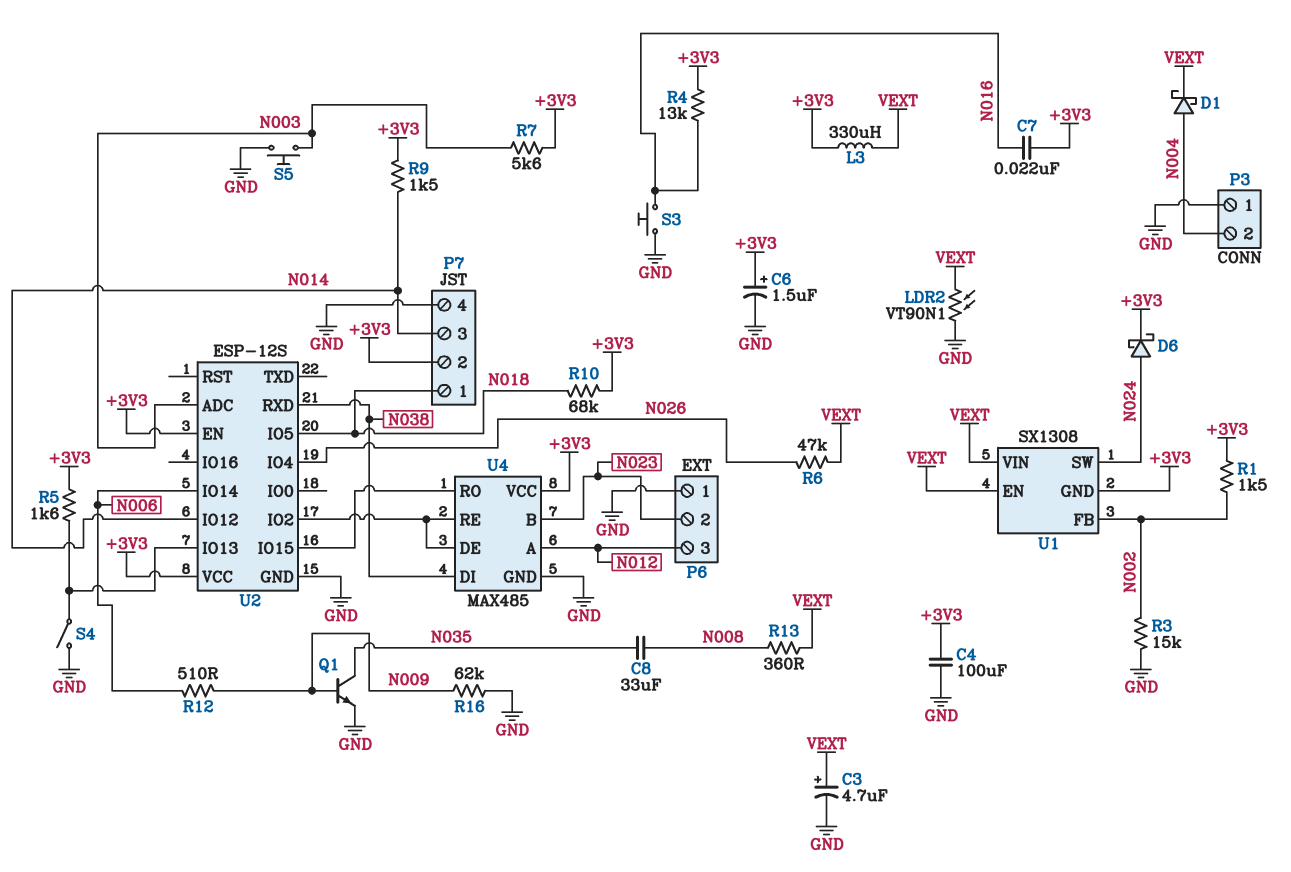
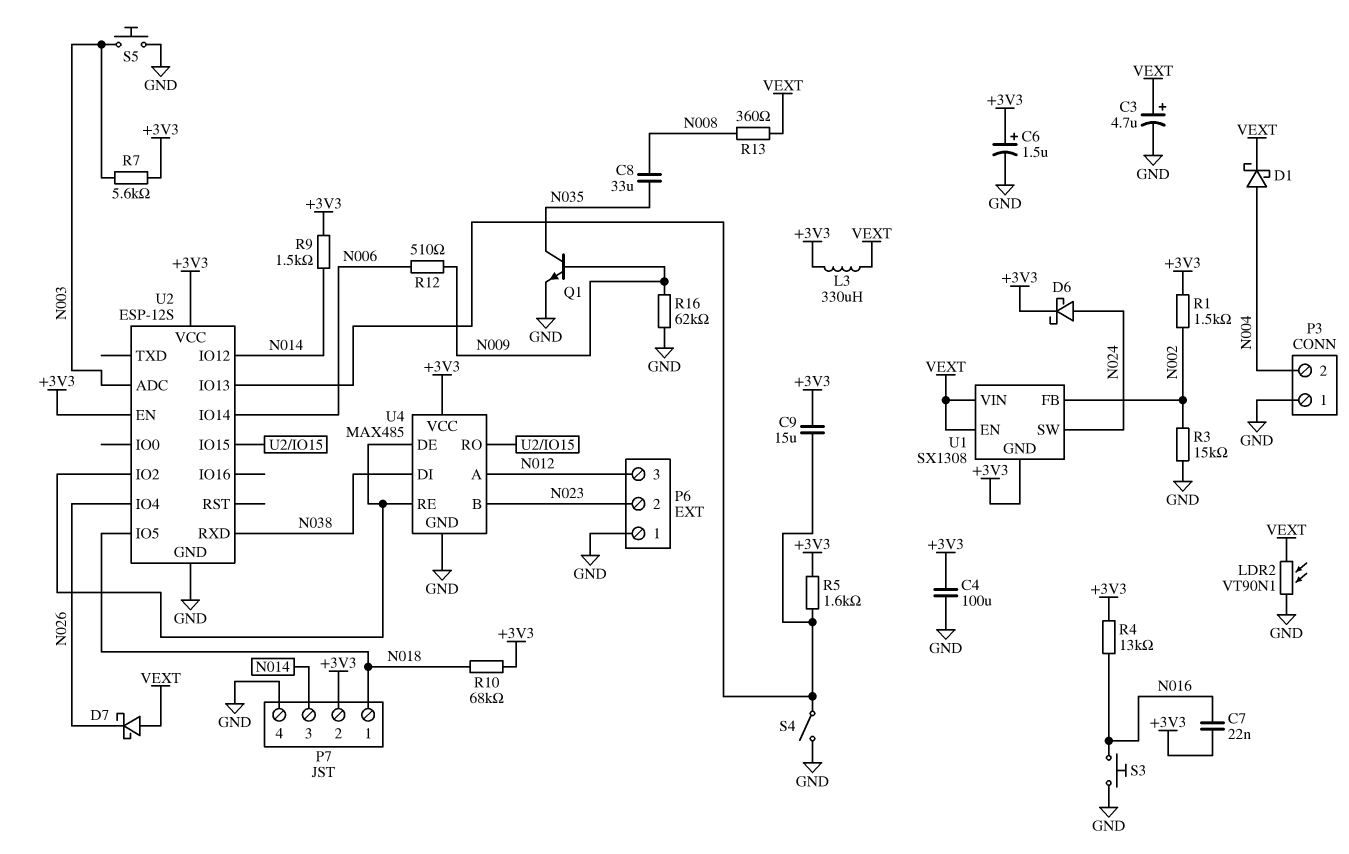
C9: none -> 15uF (+3V3, U2/IO13)
D7: none -> schottky (A VEXT, K N026)
R6: 47k (N026, VEXT) -> none

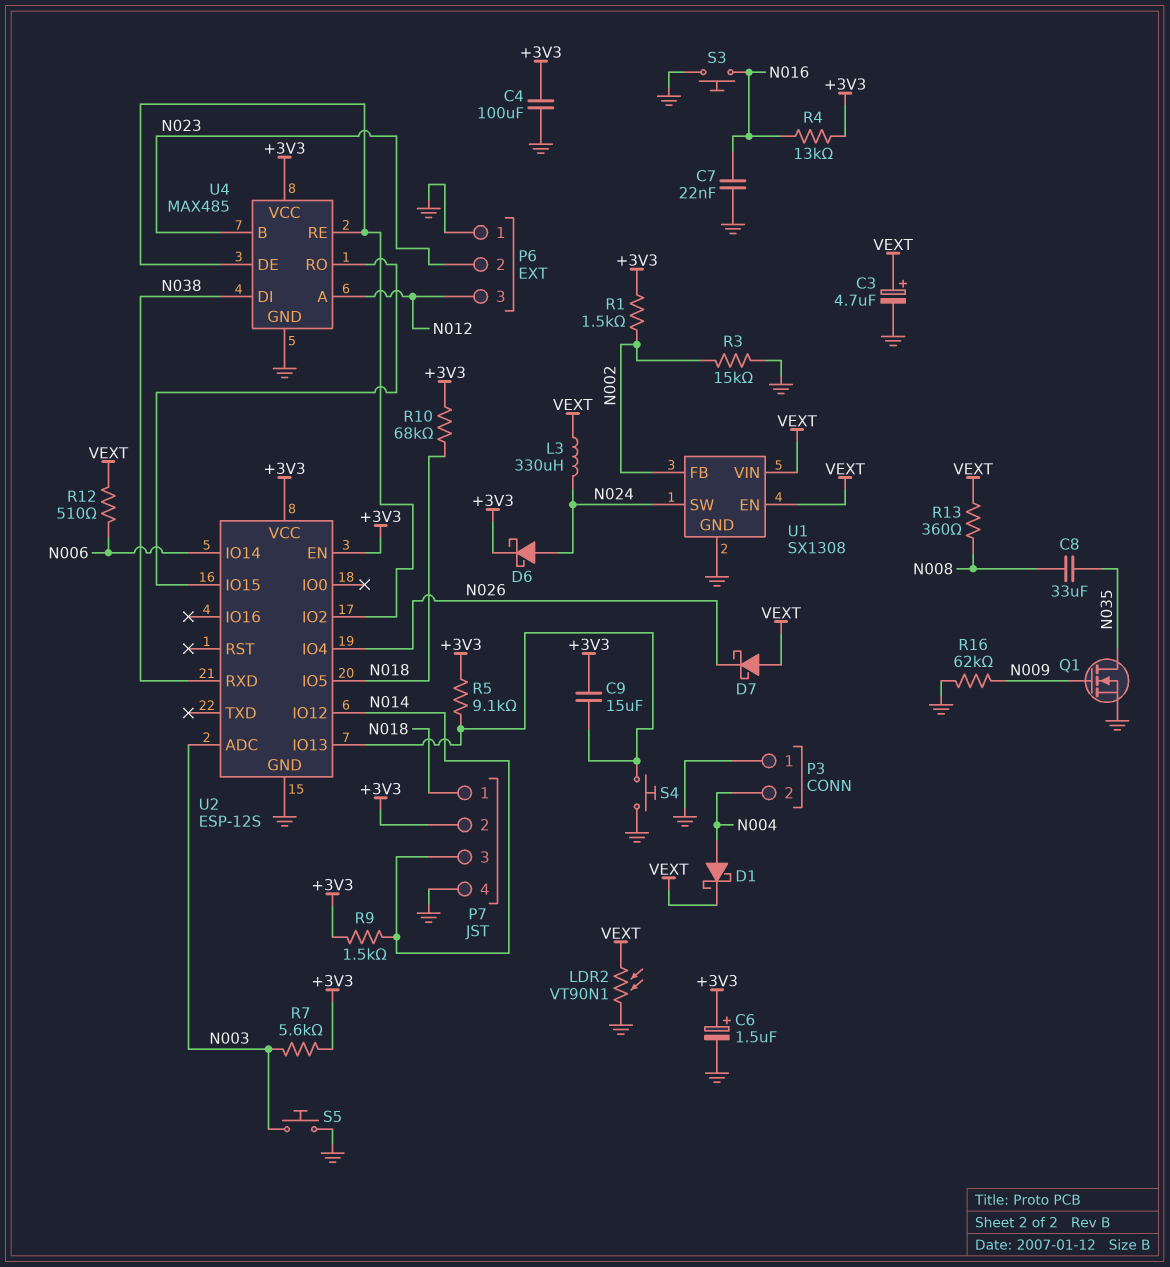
C7: 22nF (+3V3, N016) -> 22nF (GND, N016)
L3: 330uH (+3V3, VEXT) -> 330uH (N024, VEXT)
Q1: NPN (B N009, C N035, E GND) -> NMOS (G N009, D N035, S GND)
R5: 1.6k (+3V3, U2/IO13) -> 9.1k (+3V3, U2/IO13)
R12: 510 (N006, N009) -> 510 (N006, VEXT)
S4: switch (GND, U2/IO13) -> button (GND, U2/IO13)
U1 pin GND: +3V3 -> GND

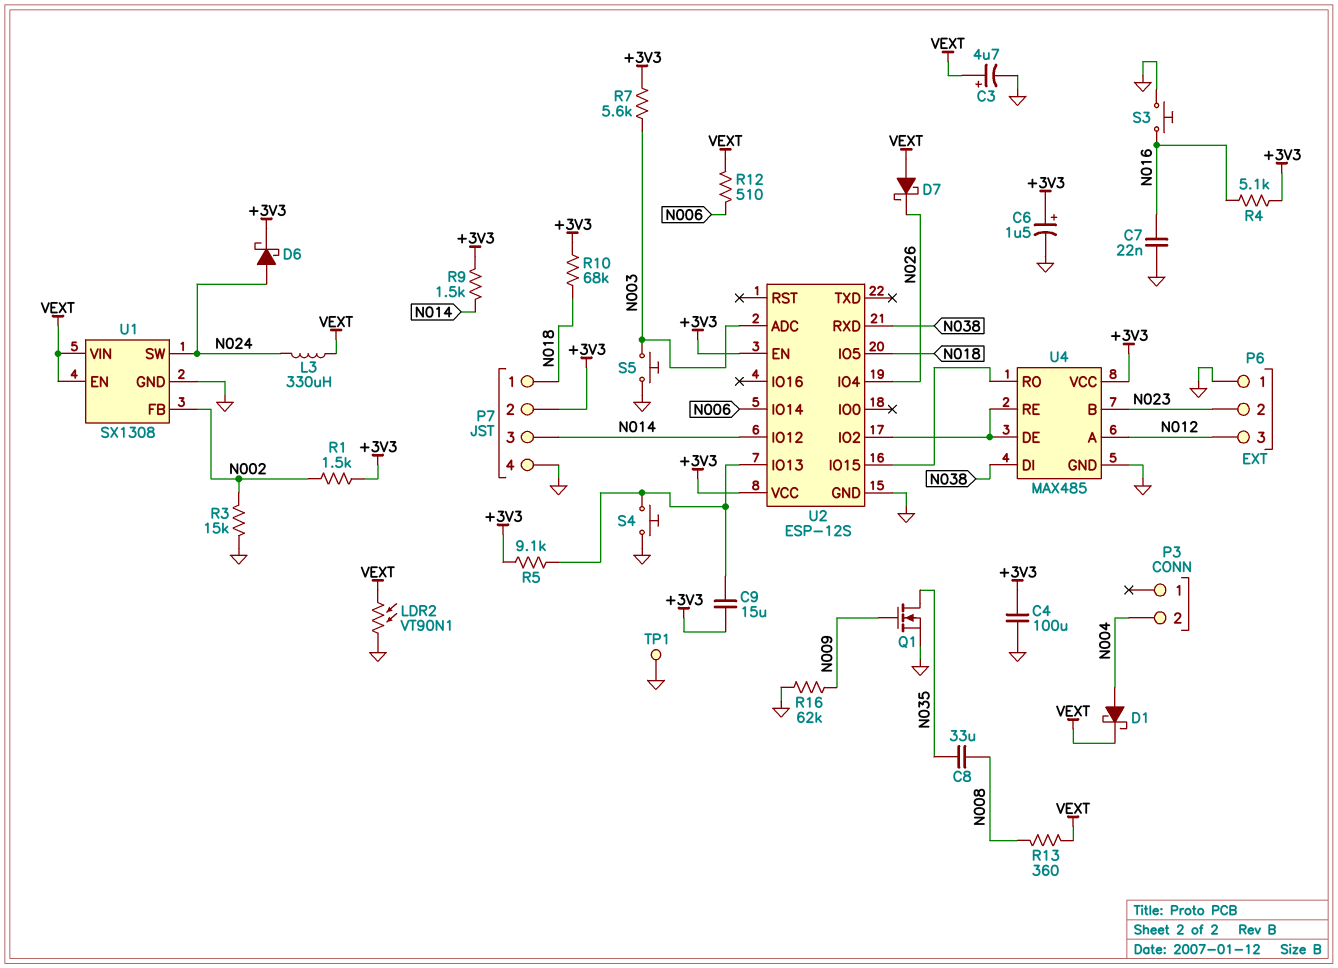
P3 pin 1: GND -> none
R4: 13k (+3V3, N016) -> 5.1k (+3V3, N016)
TP1: none -> test point (GND)

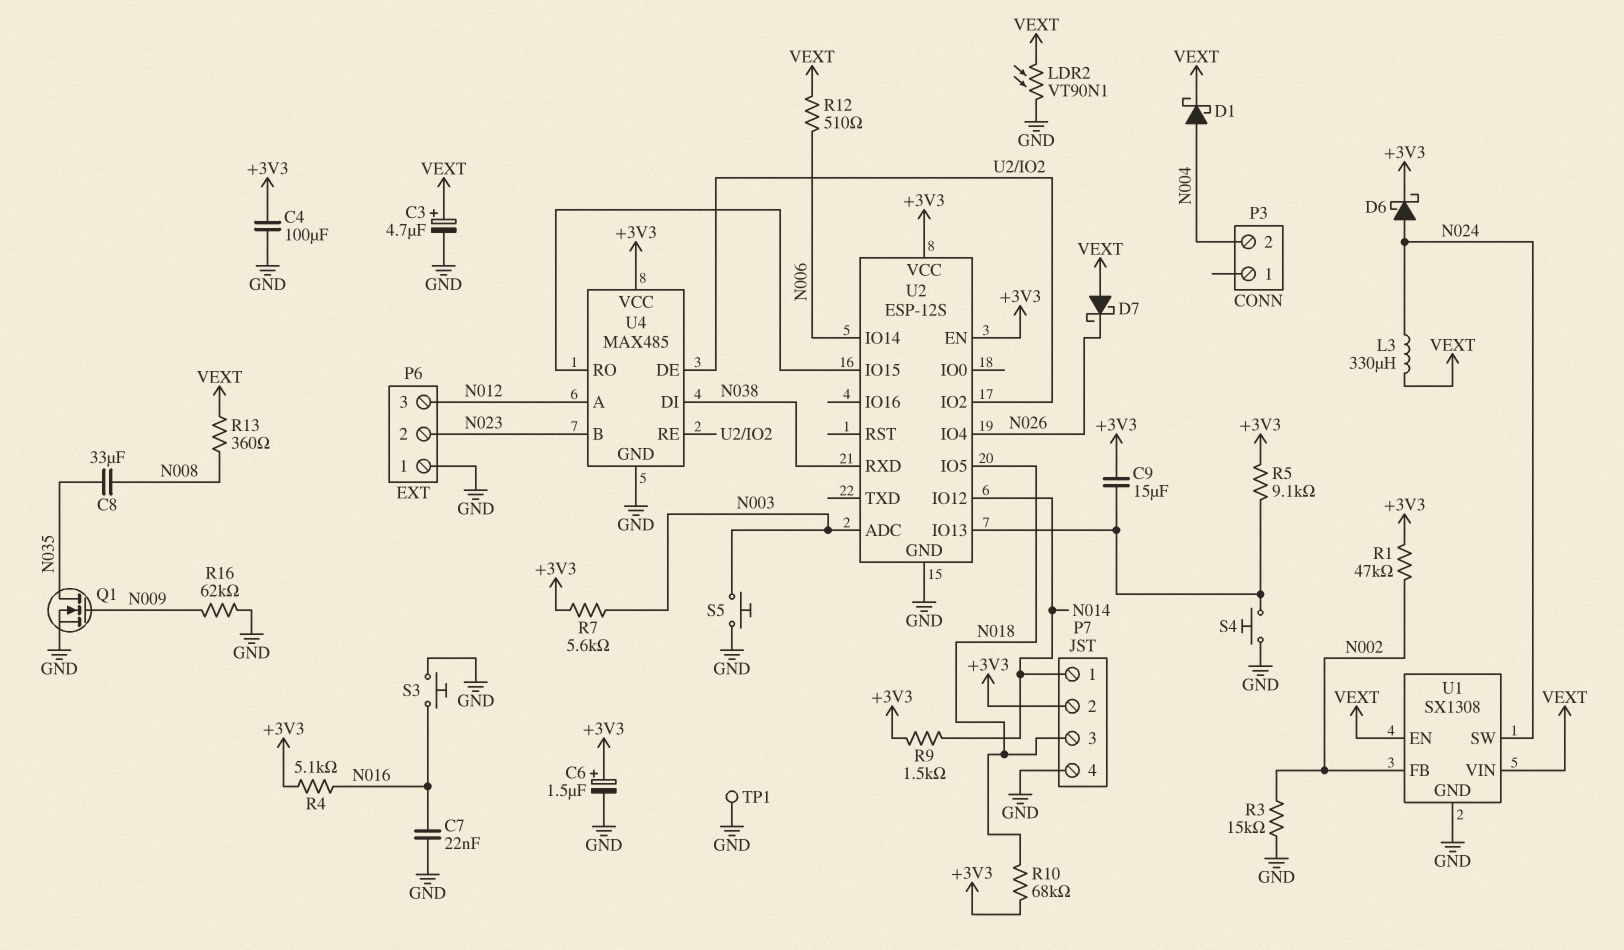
P7 pin 1: N018 -> N014
P7 pin 3: N014 -> N018
R1: 1.5k (+3V3, N002) -> 47k (+3V3, N002)

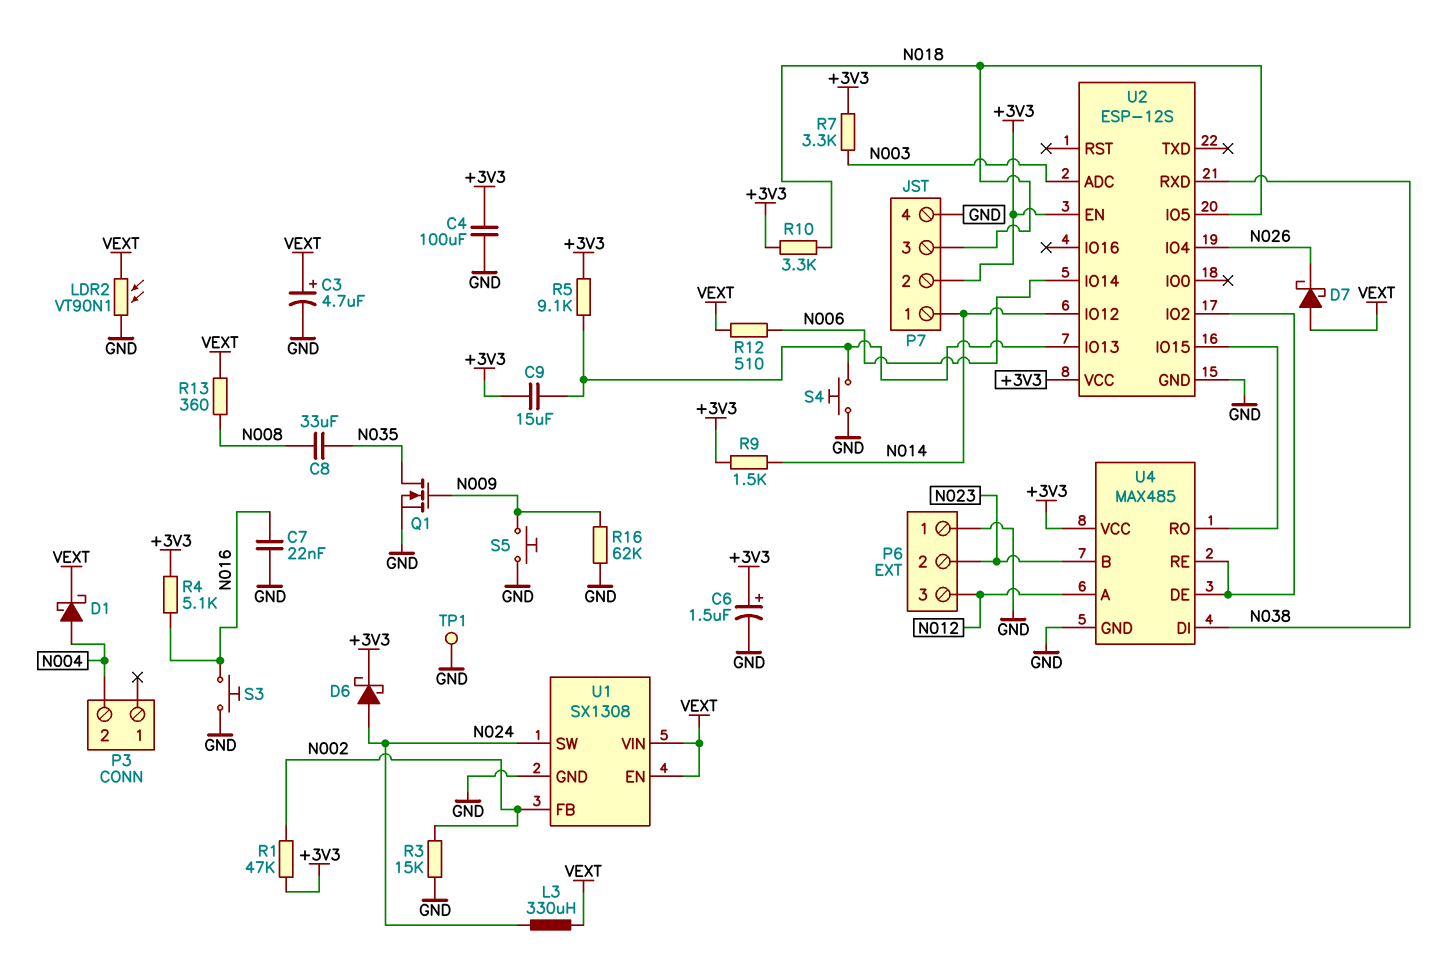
R7: 5.6k (+3V3, N003) -> 3.3k (+3V3, N003)
R10: 68k (+3V3, N018) -> 3.3k (+3V3, N018)
S5: button (GND, N003) -> button (GND, N009)

